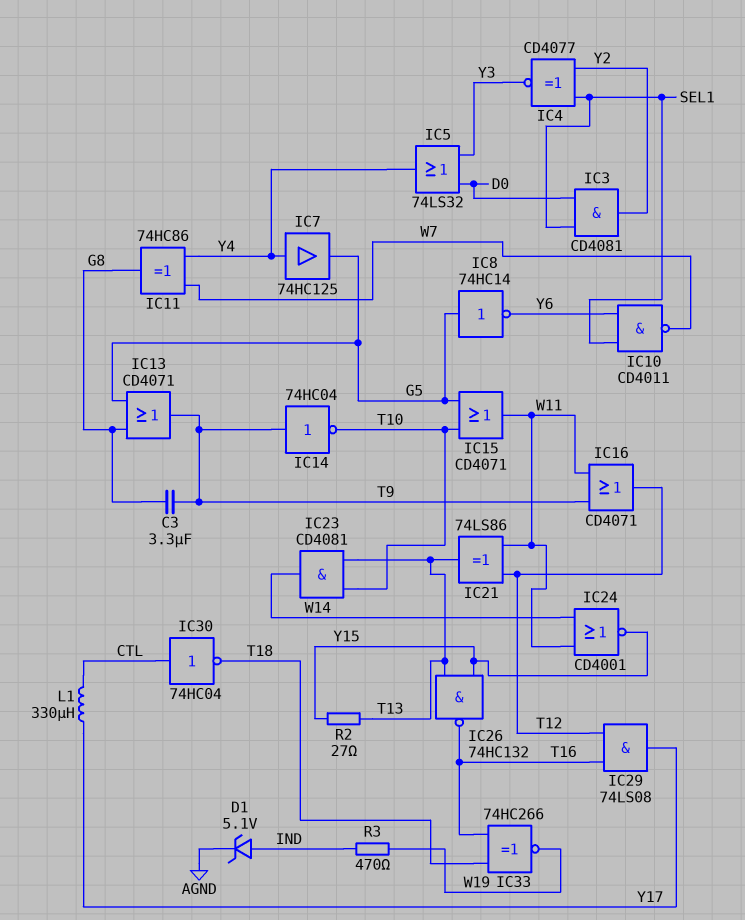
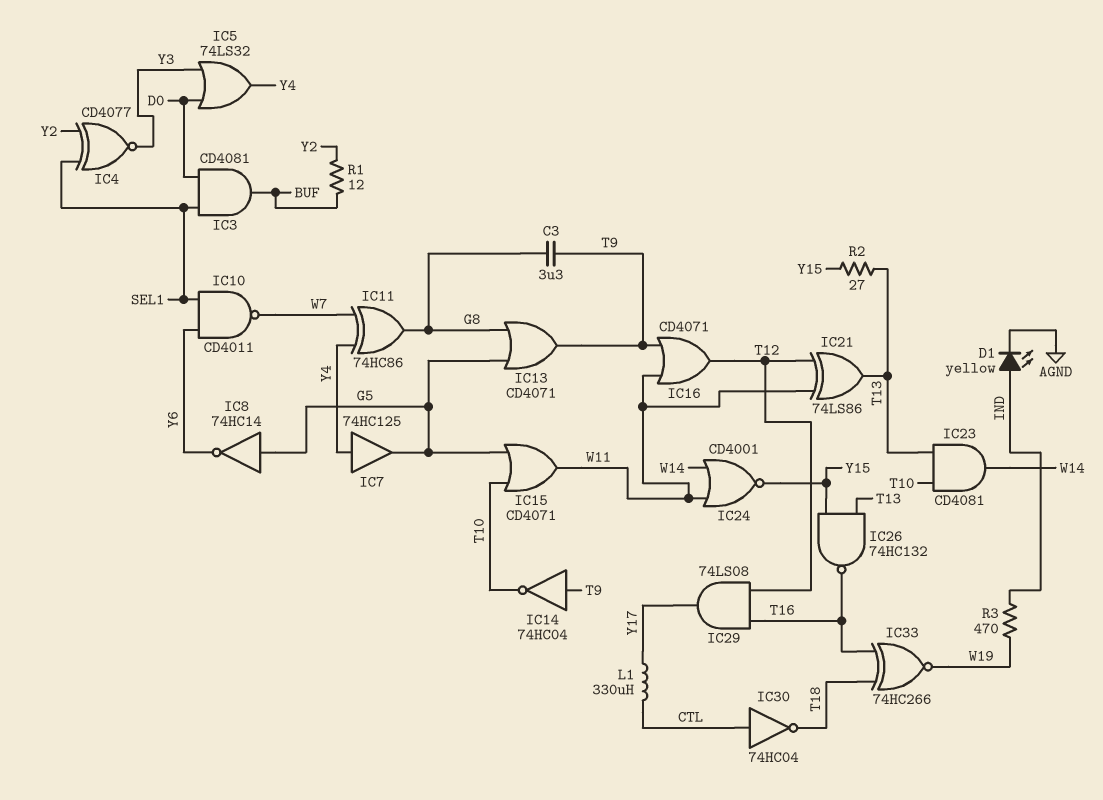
D1: zener 5.1V (A IND, K AGND) -> LED yellow (A IND, K AGND)
IC3: AND CD4081 (in D0, in SEL1, out Y2) -> AND CD4081 (in D0, in SEL1, out BUF)
R1: none -> 12 (BUF, Y2)

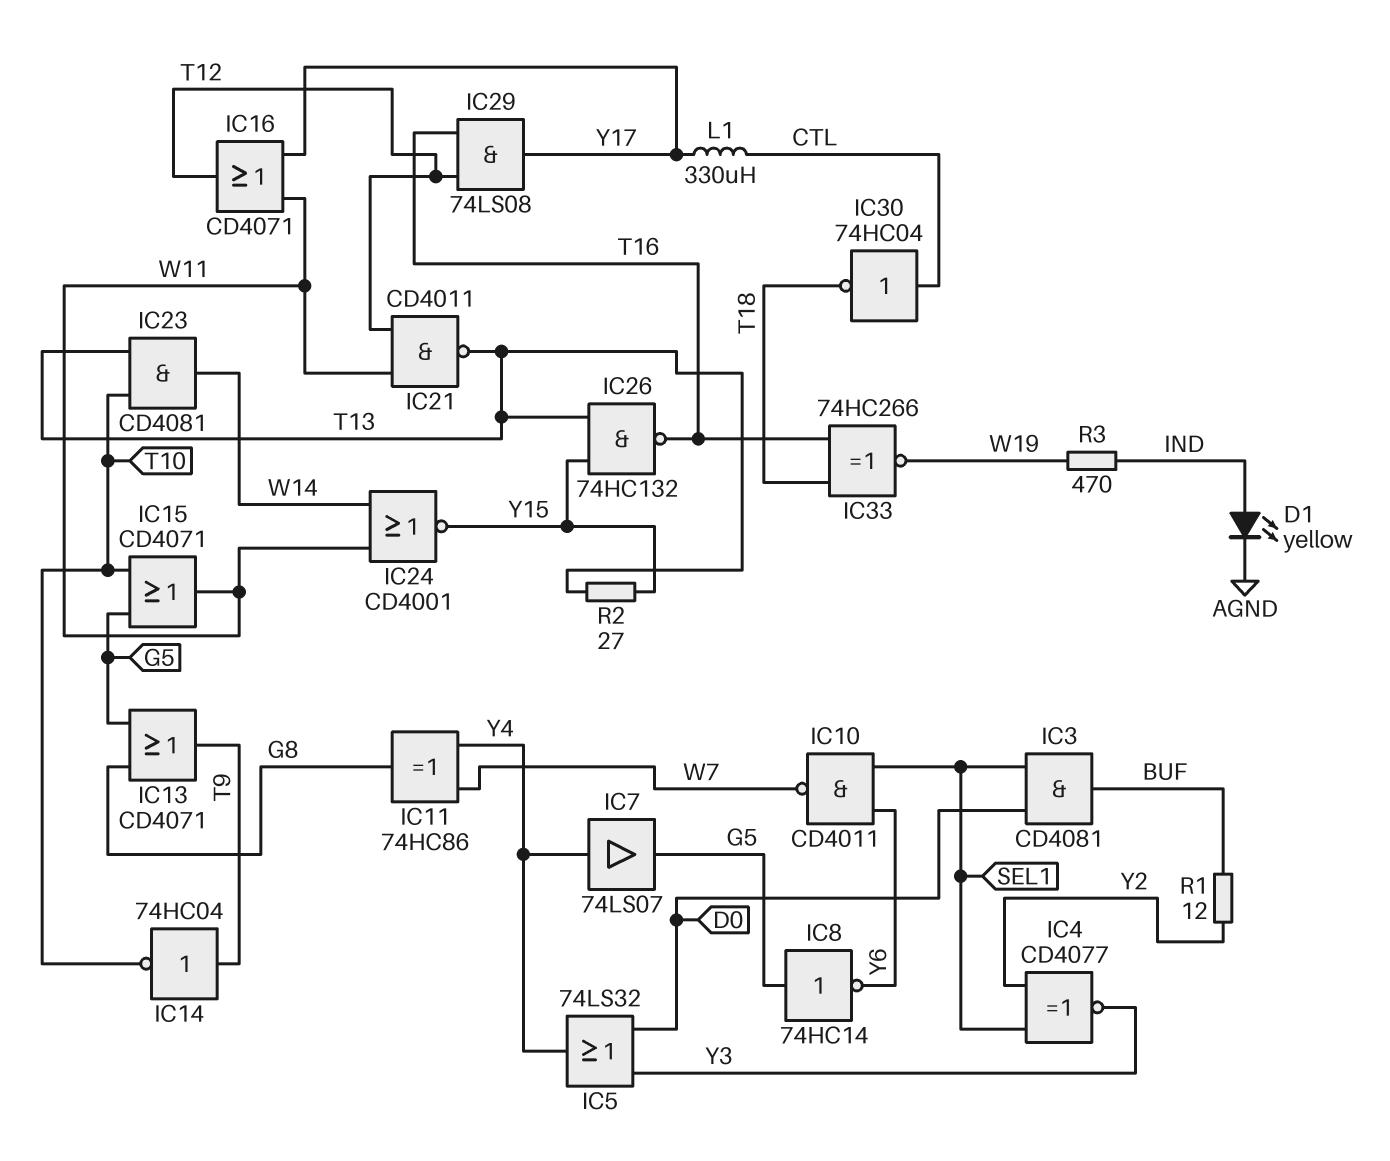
C3: 3.3uF (G8, T9) -> none
IC7: buffer 74HC125 (in Y4, out G5) -> buffer 74LS07 (in Y4, out G5)
IC16: OR CD4071 (in T9, in W11, out T12) -> OR CD4071 (in W11, in Y17, out T12)
IC21: XOR 74LS86 (in T12, in W11, out T13) -> NAND CD4011 (in T12, in W11, out T13)

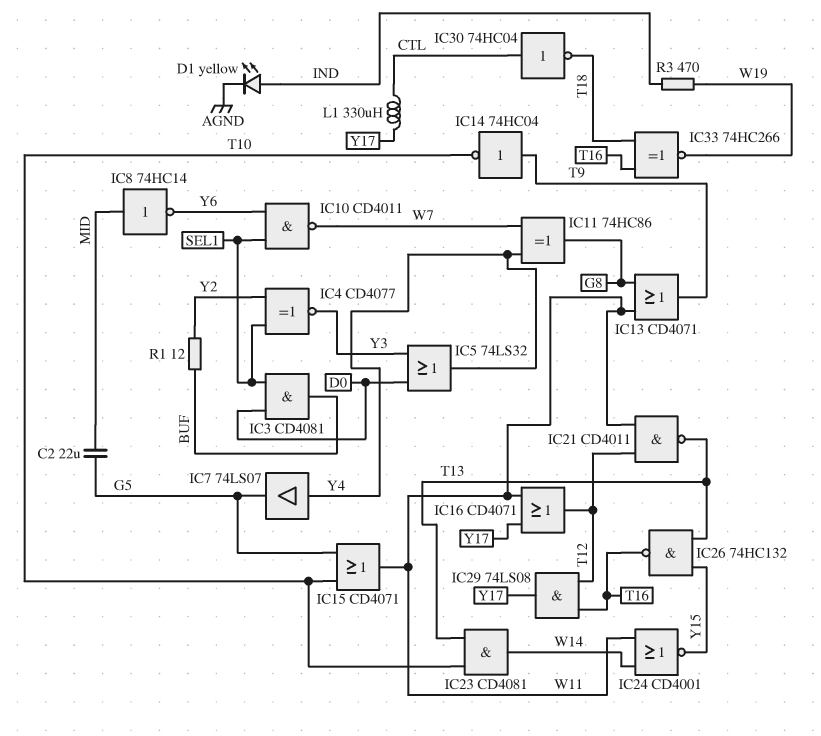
C2: none -> 22uF (G5, MID)
IC8: NOT 74HC14 (in G5, out Y6) -> NOT 74HC14 (in MID, out Y6)
IC13: OR CD4071 (in G5, in G8, out T9) -> OR CD4071 (in G8, in W11, out T9)
R2: 27 (T13, Y15) -> none

